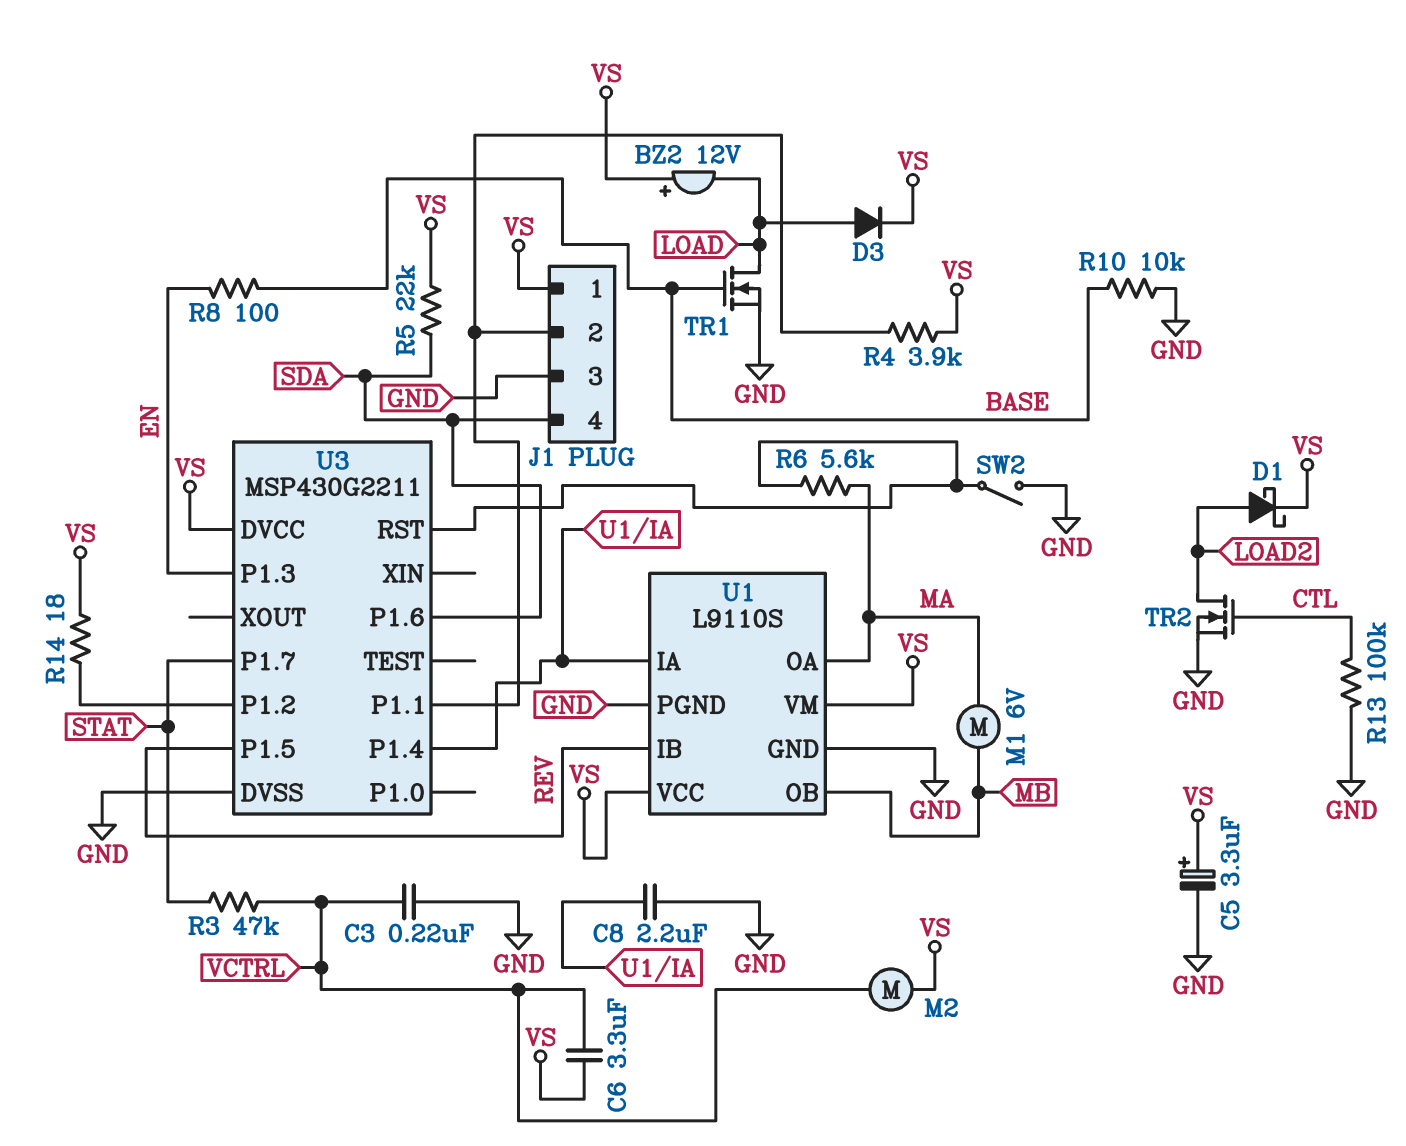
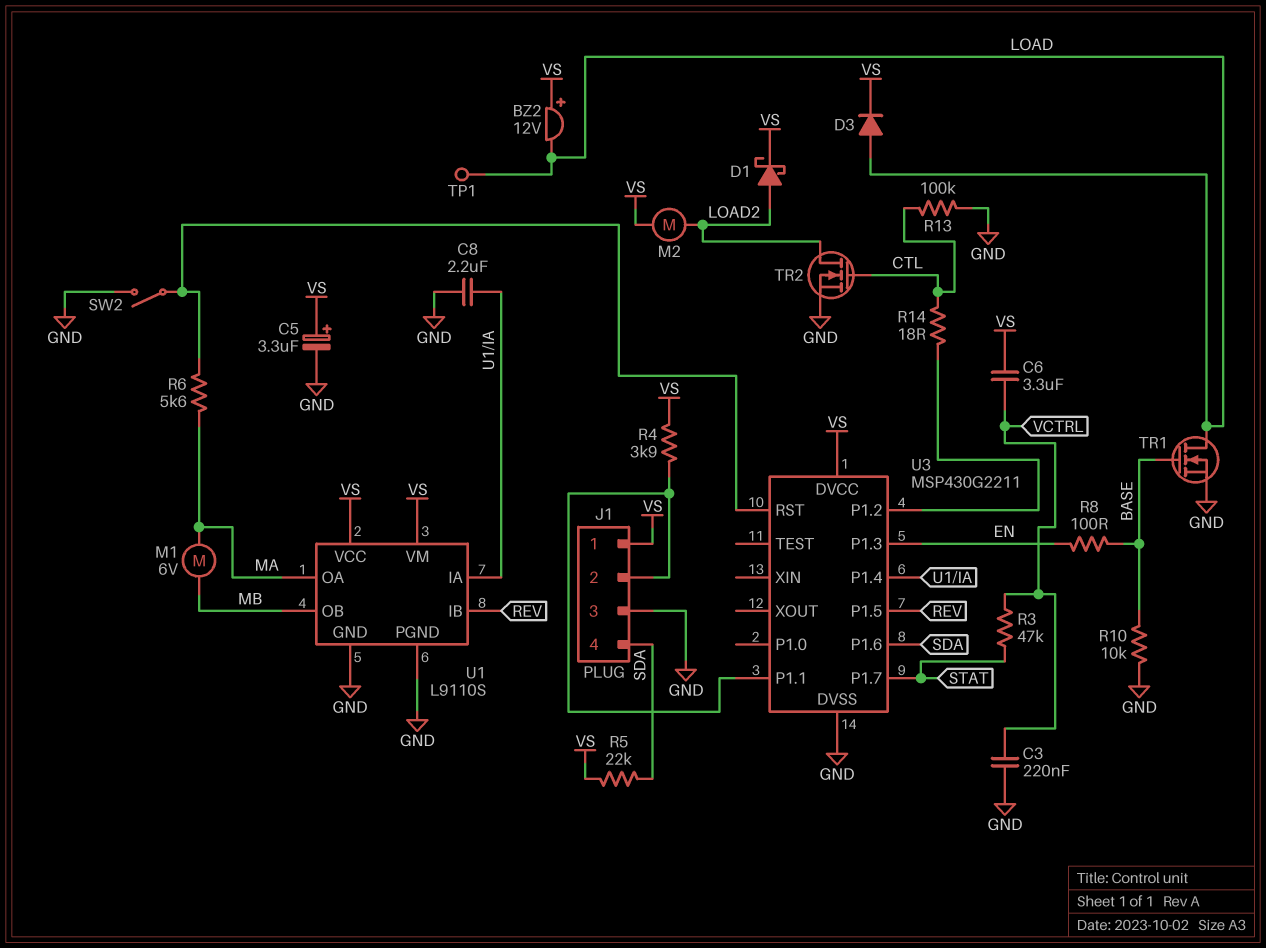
M2: motor (VCTRL, VS) -> motor (LOAD2, VS)
R14: 18 (U3/P1.2, VS) -> 18 (CTL, U3/P1.2)
TP1: none -> test point (LOAD)

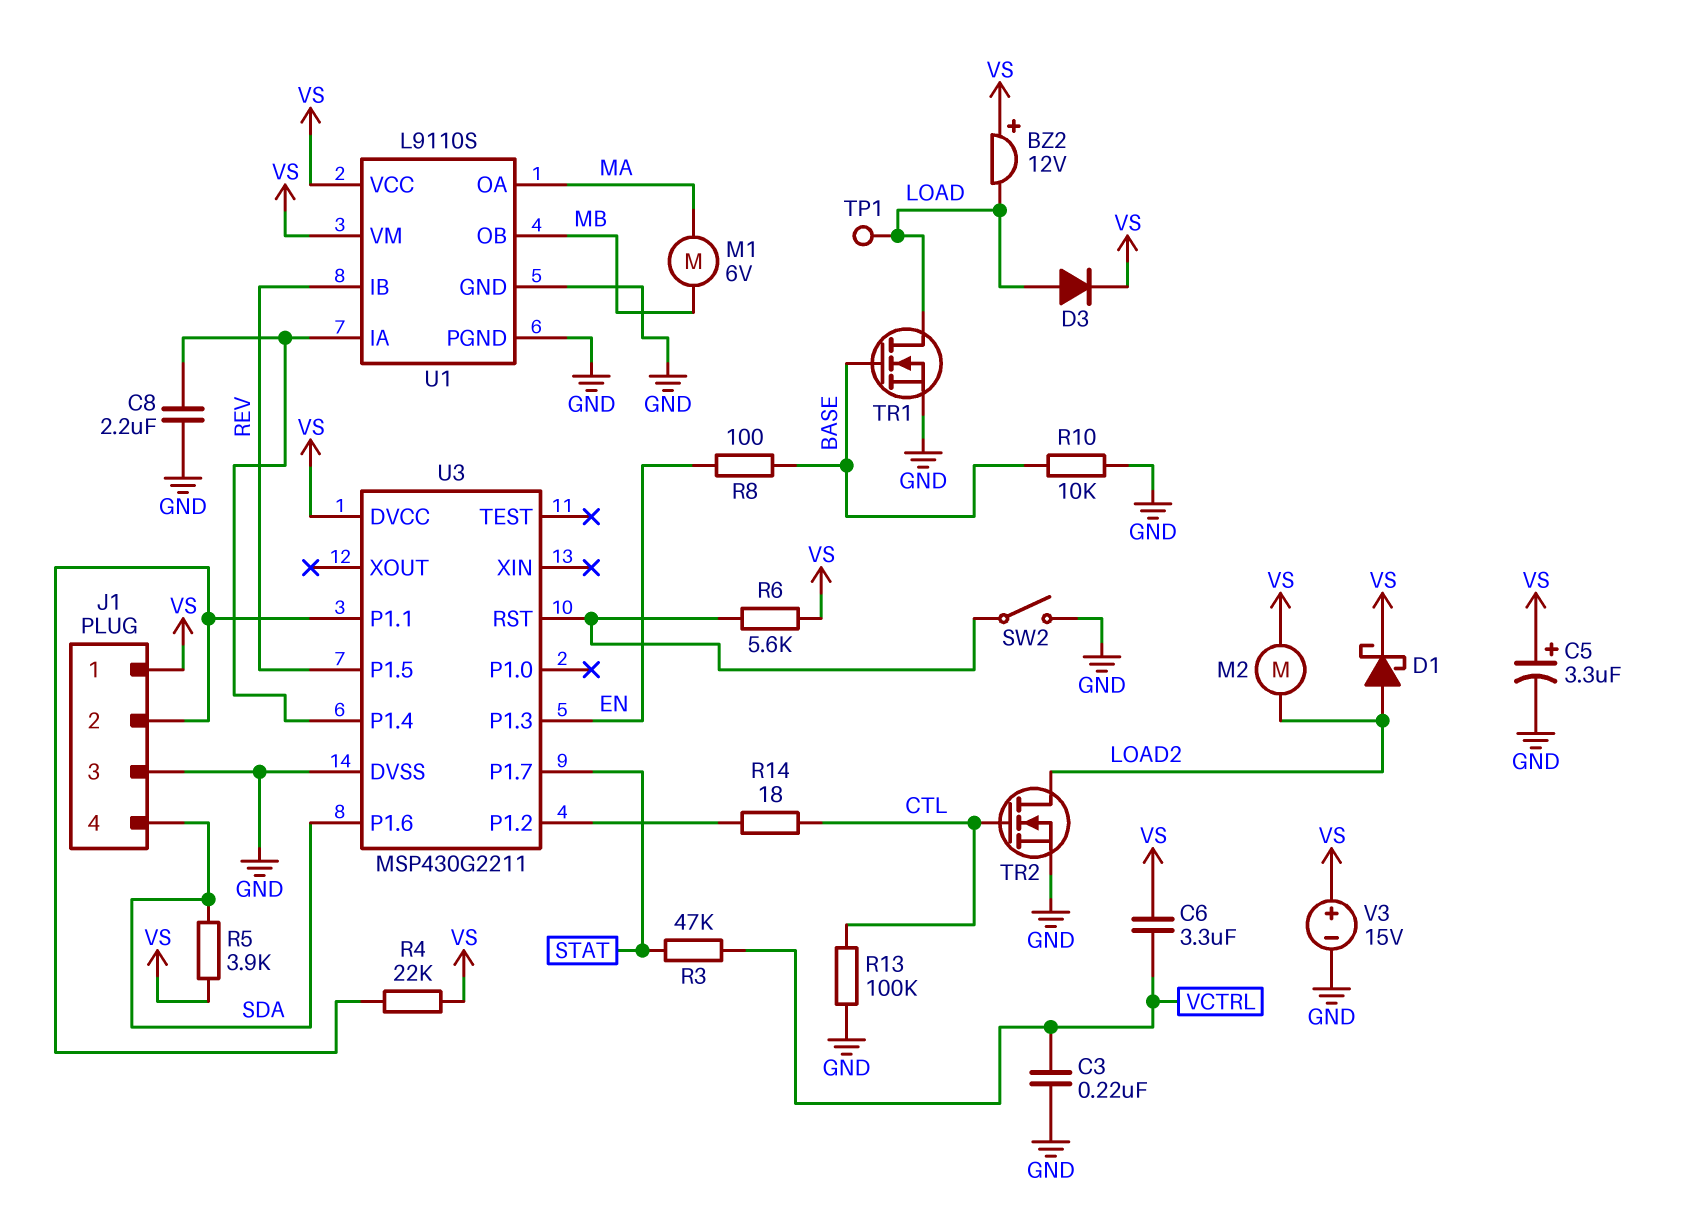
R4: 3.9k (J1/2, VS) -> 22k (J1/2, VS)
R5: 22k (SDA, VS) -> 3.9k (SDA, VS)
R6: 5.6k (MA, U3/RST) -> 5.6k (U3/RST, VS)
V3: none -> 15V (plus VS, minus GND)

